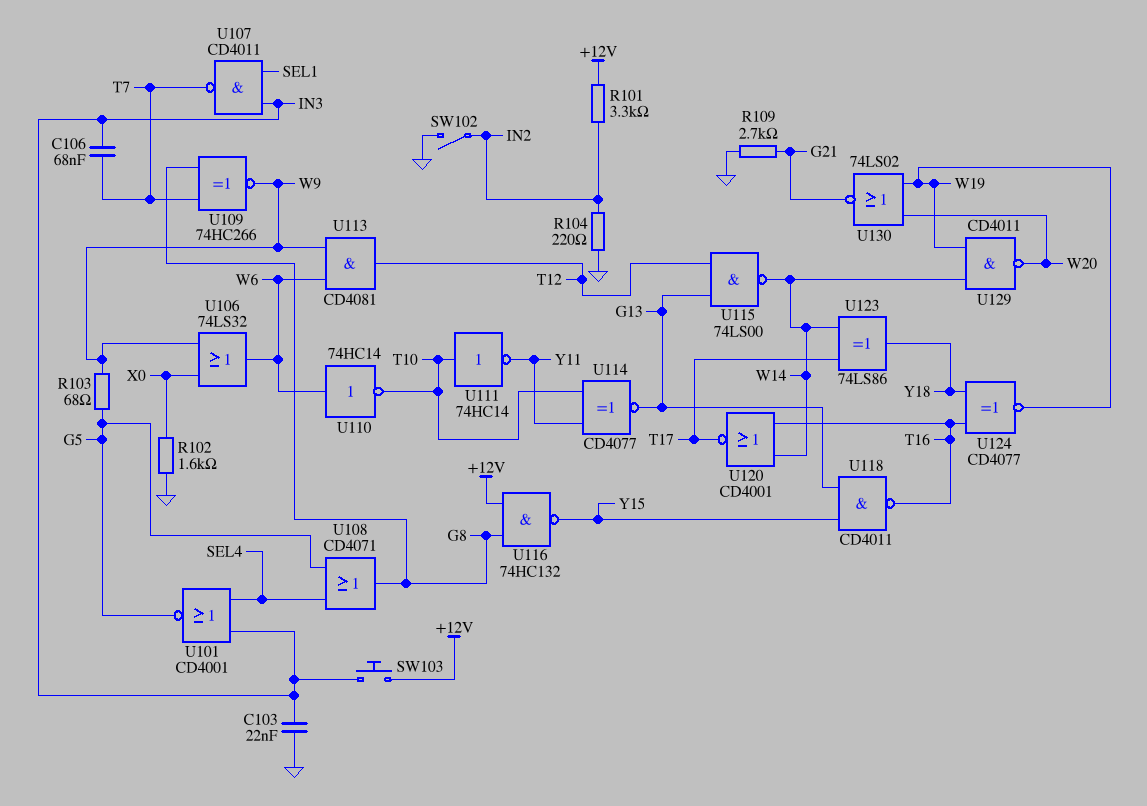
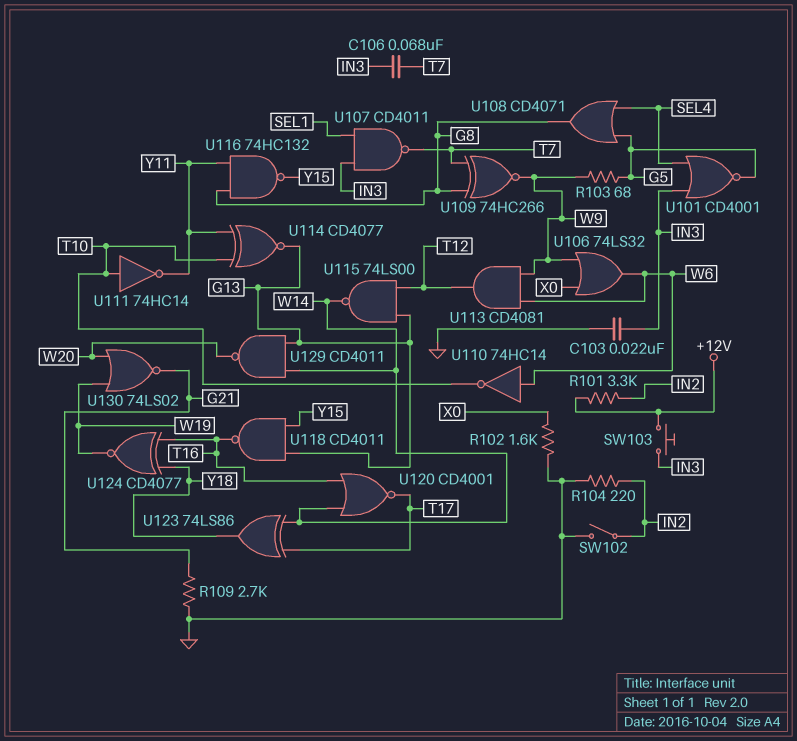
U116: NAND 74HC132 (in +12V, in G8, out Y15) -> NAND 74HC132 (in G8, in Y11, out Y15)
U129: NAND CD4011 (in W14, in W19, out W20) -> NAND CD4011 (in G13, in W14, out W20)

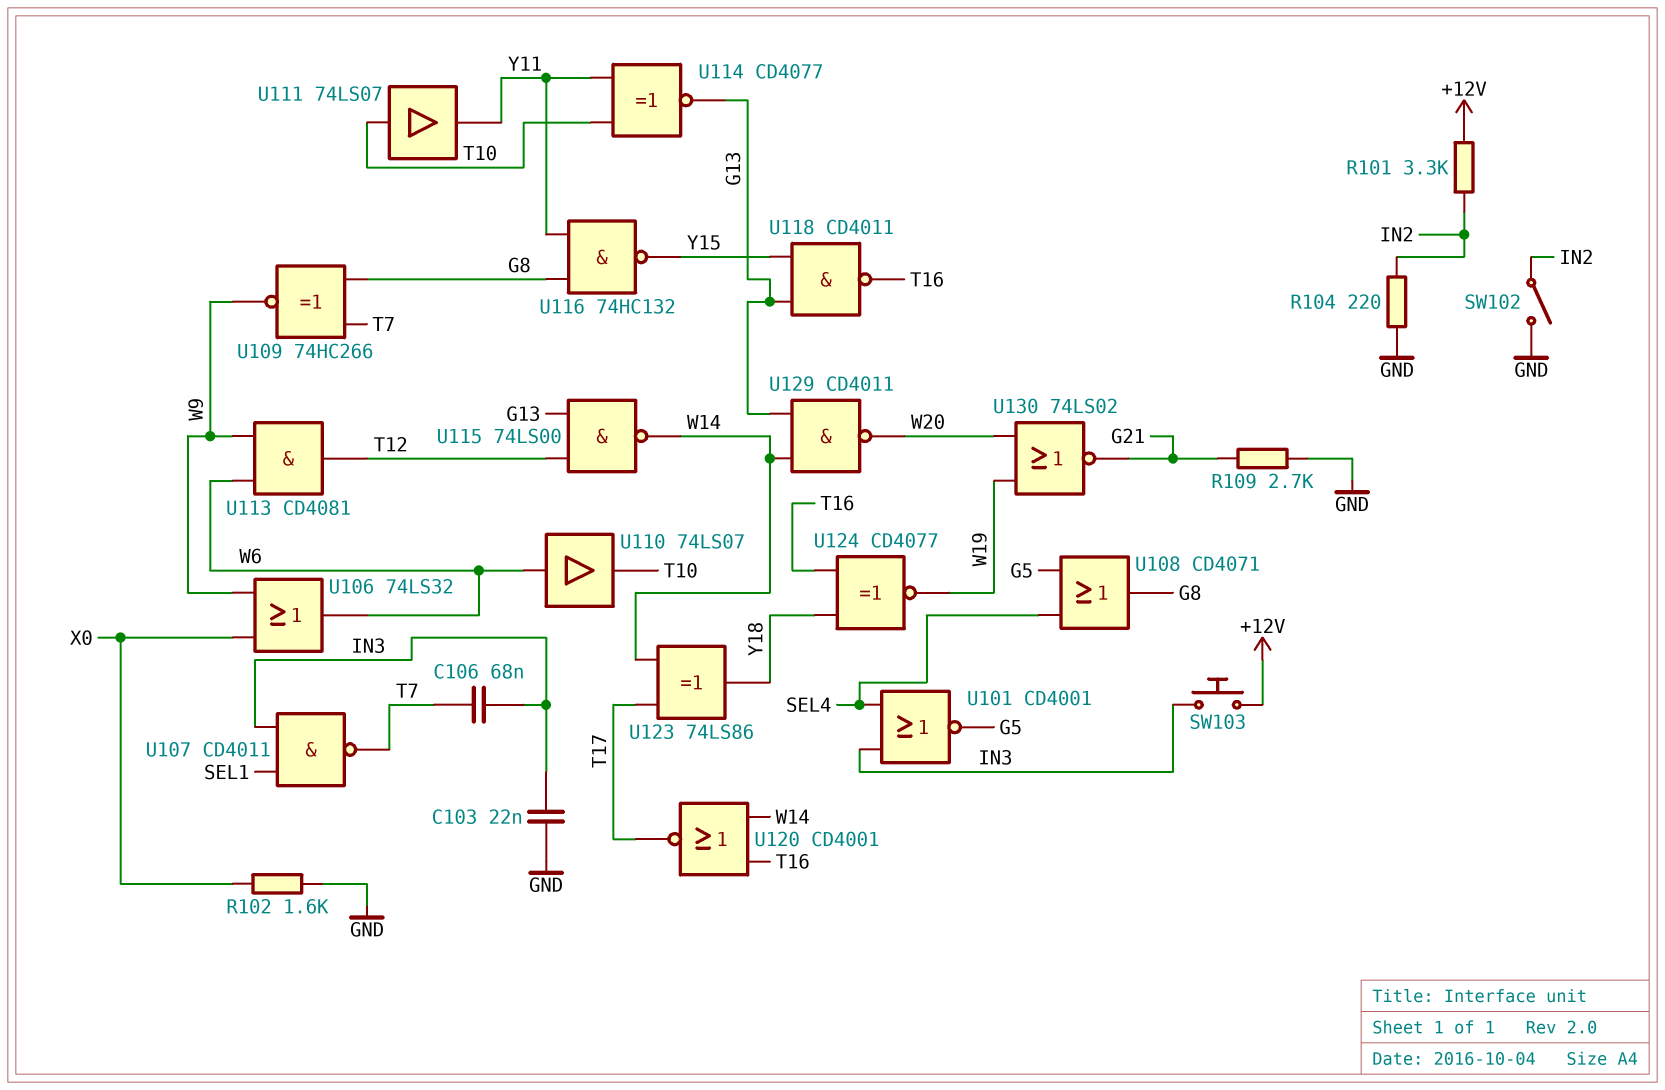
R103: 68 (G5, W9) -> none
U110: NOT 74HC14 (in W6, out T10) -> buffer 74LS07 (in W6, out T10)
U111: NOT 74HC14 (in T10, out Y11) -> buffer 74LS07 (in T10, out Y11)

